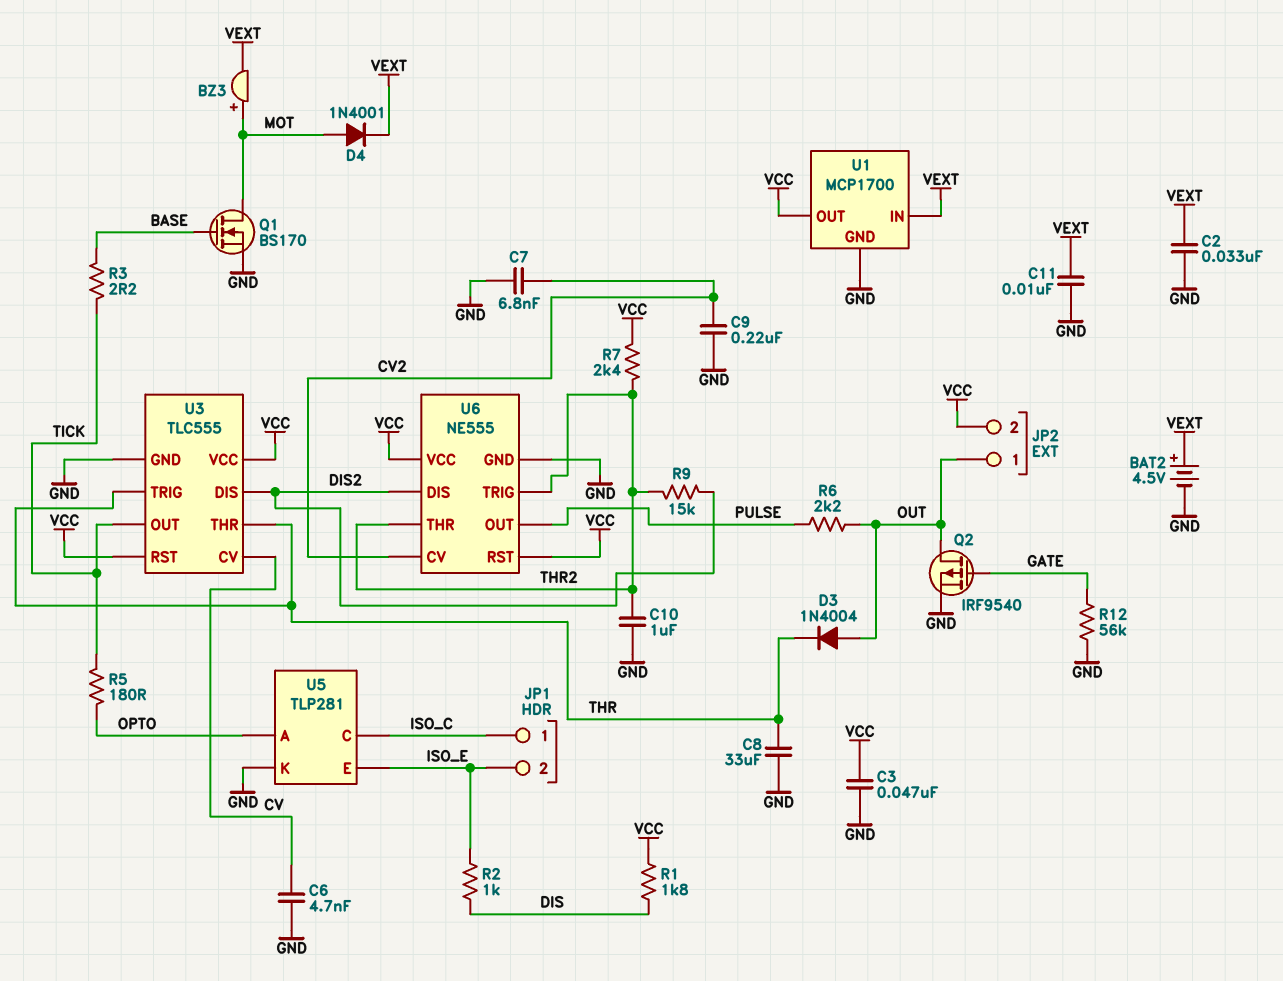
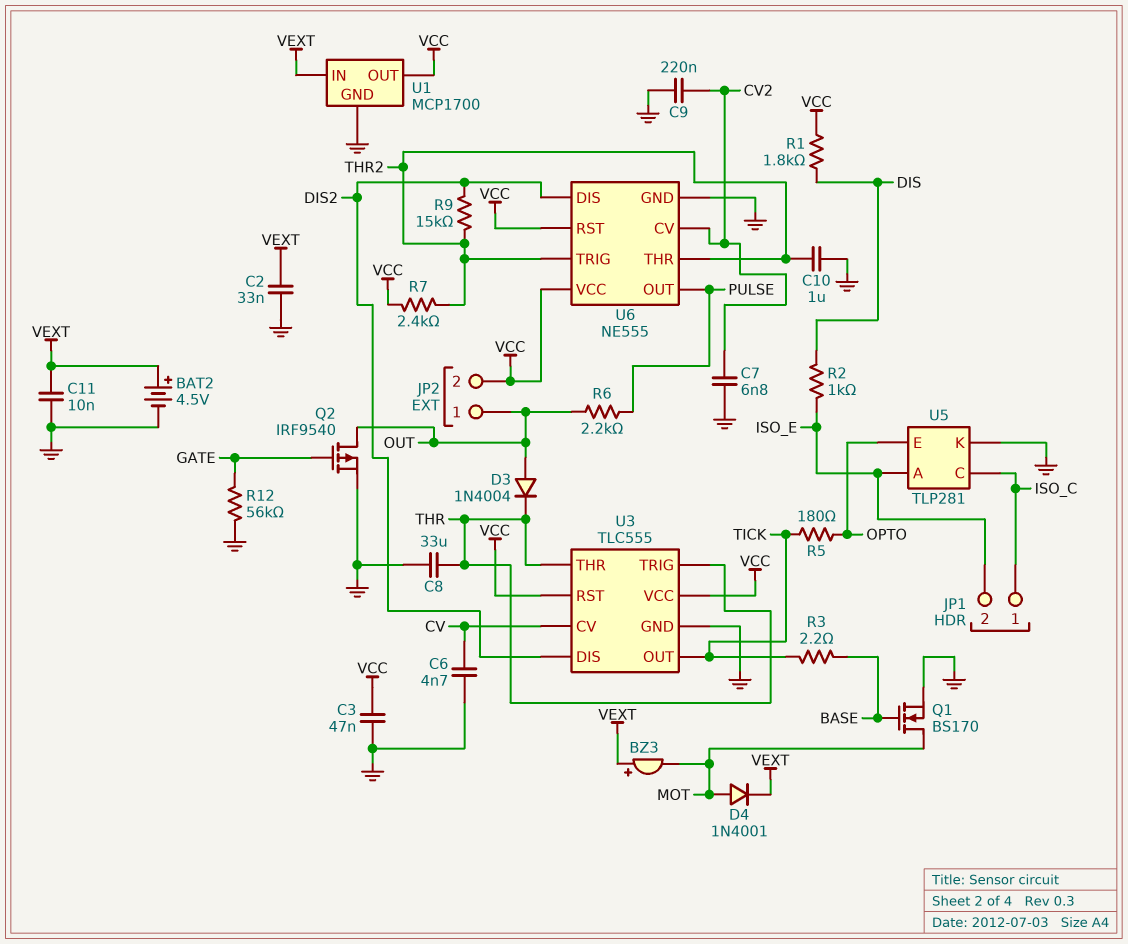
BZ3: buzzer (plus MOT, minus VEXT) -> buzzer (plus VEXT, minus MOT)
U5 pin A: OPTO -> ISO_E
U5 pin E: ISO_E -> OPTO

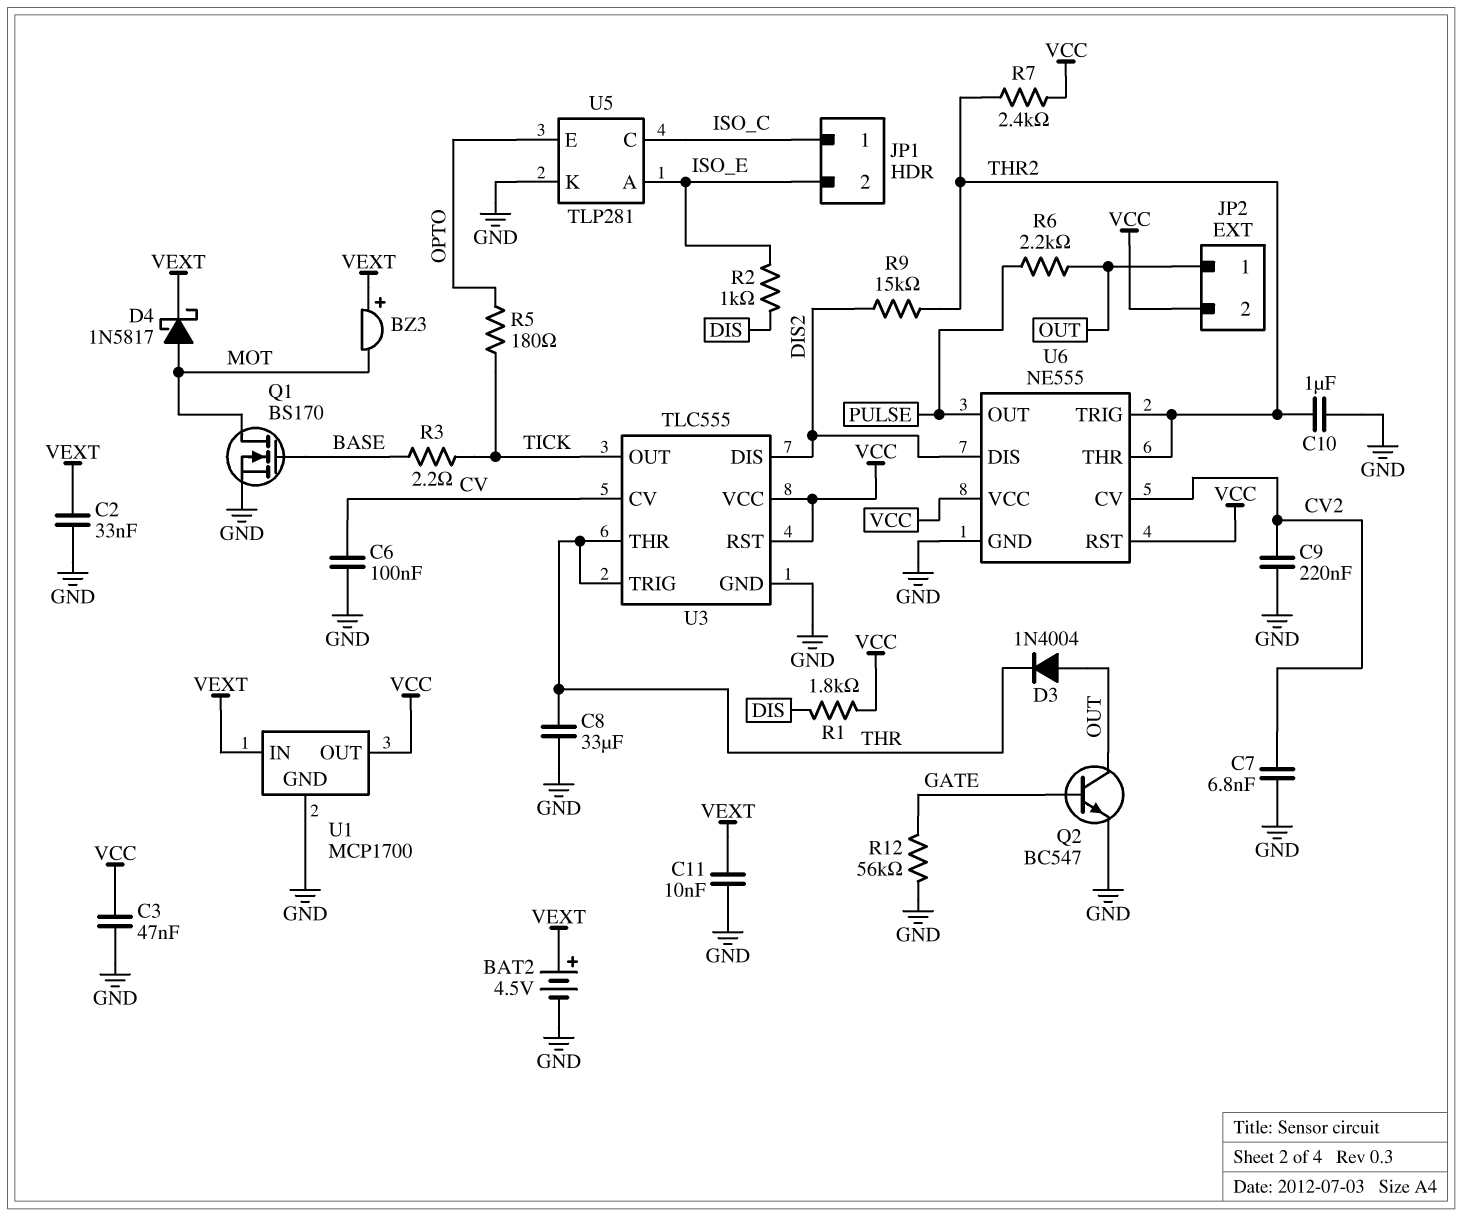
C6: 4.7nF (CV, GND) -> 100nF (CV, GND)
D4: diode 1N4001 (A MOT, K VEXT) -> schottky 1N5817 (A MOT, K VEXT)
Q2: PMOS IRF9540 (G GATE, D OUT, S GND) -> NPN BC547 (B GATE, C OUT, E GND)

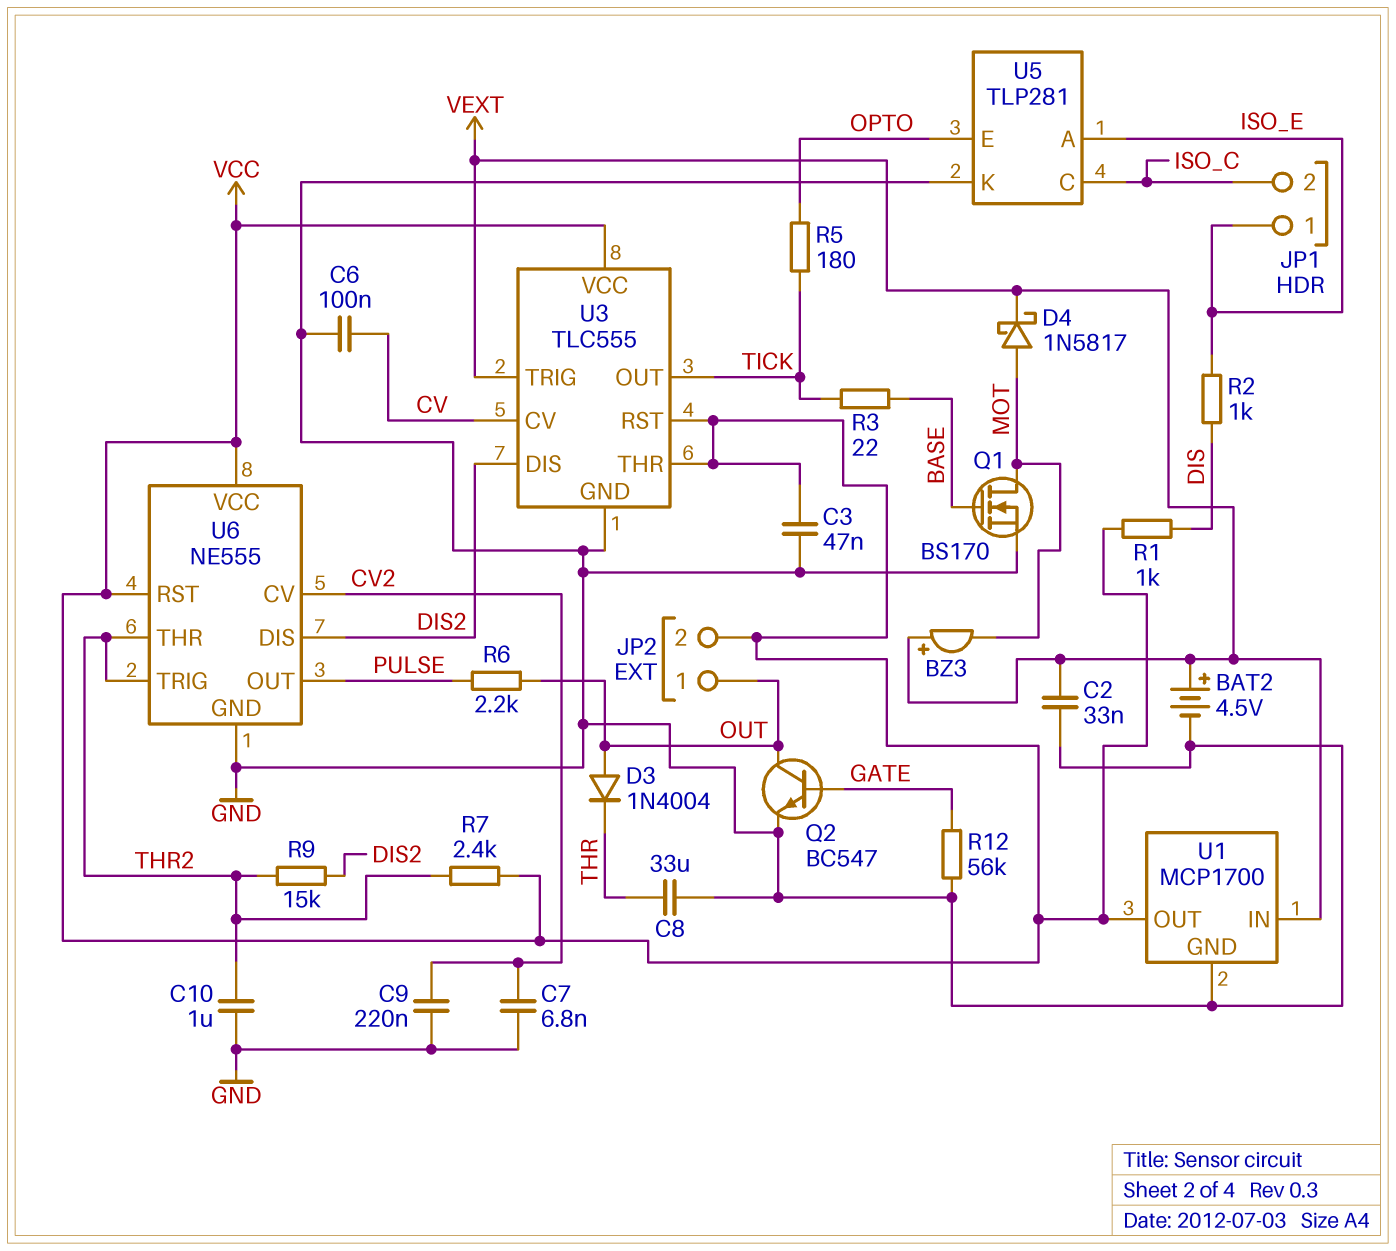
C11: 10nF (GND, VEXT) -> none
JP1 pin 1: ISO_C -> ISO_E
JP1 pin 2: ISO_E -> ISO_C
R1: 1.8k (DIS, VCC) -> 1k (DIS, VCC)
R3: 2.2 (BASE, TICK) -> 22 (BASE, TICK)
U3 pin THR: THR -> VCC
U3 pin TRIG: THR -> VEXT

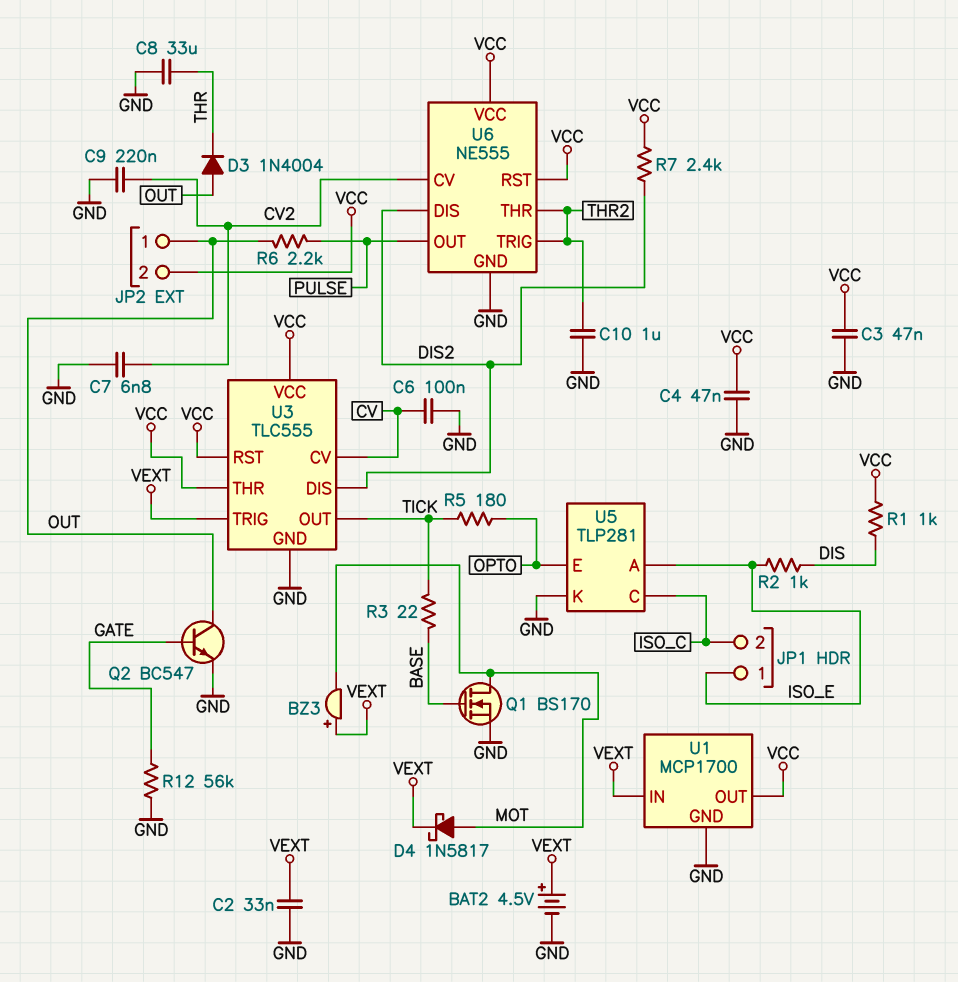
C4: none -> 47nF (GND, VCC)
R7: 2.4k (THR2, VCC) -> 2.4k (DIS2, VCC)
R9: 15k (DIS2, THR2) -> none

